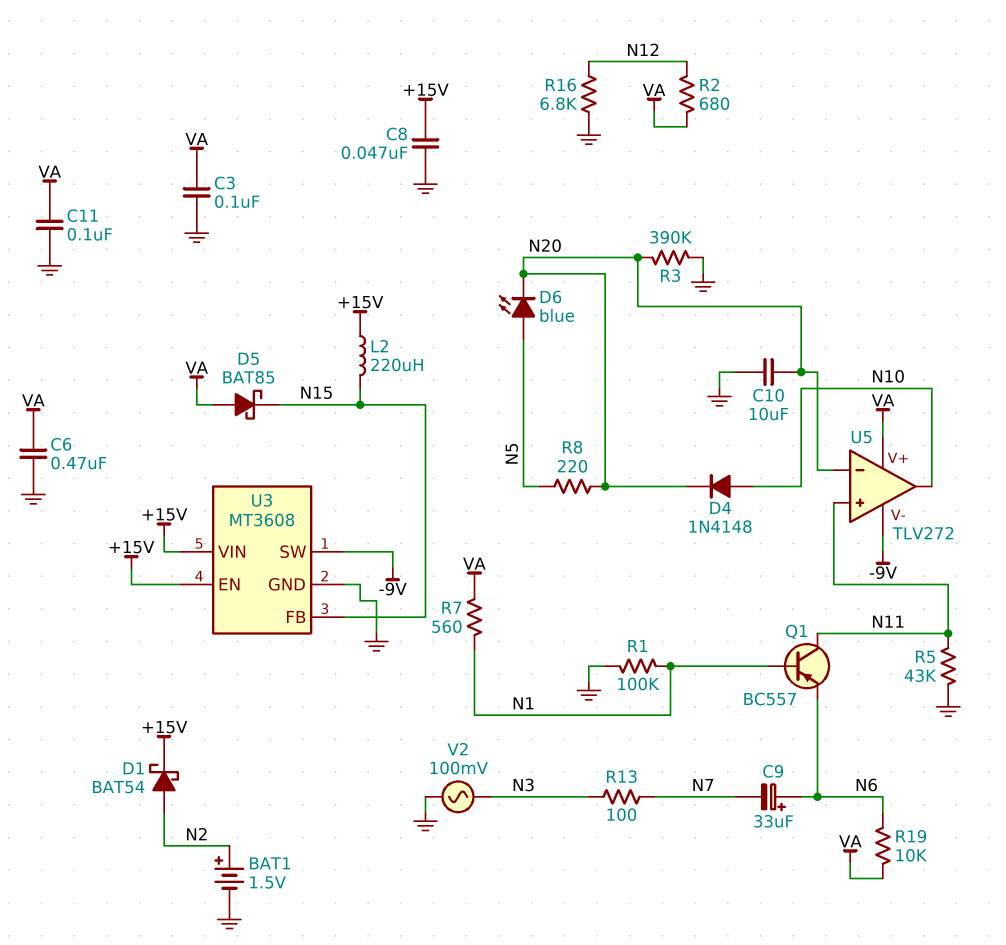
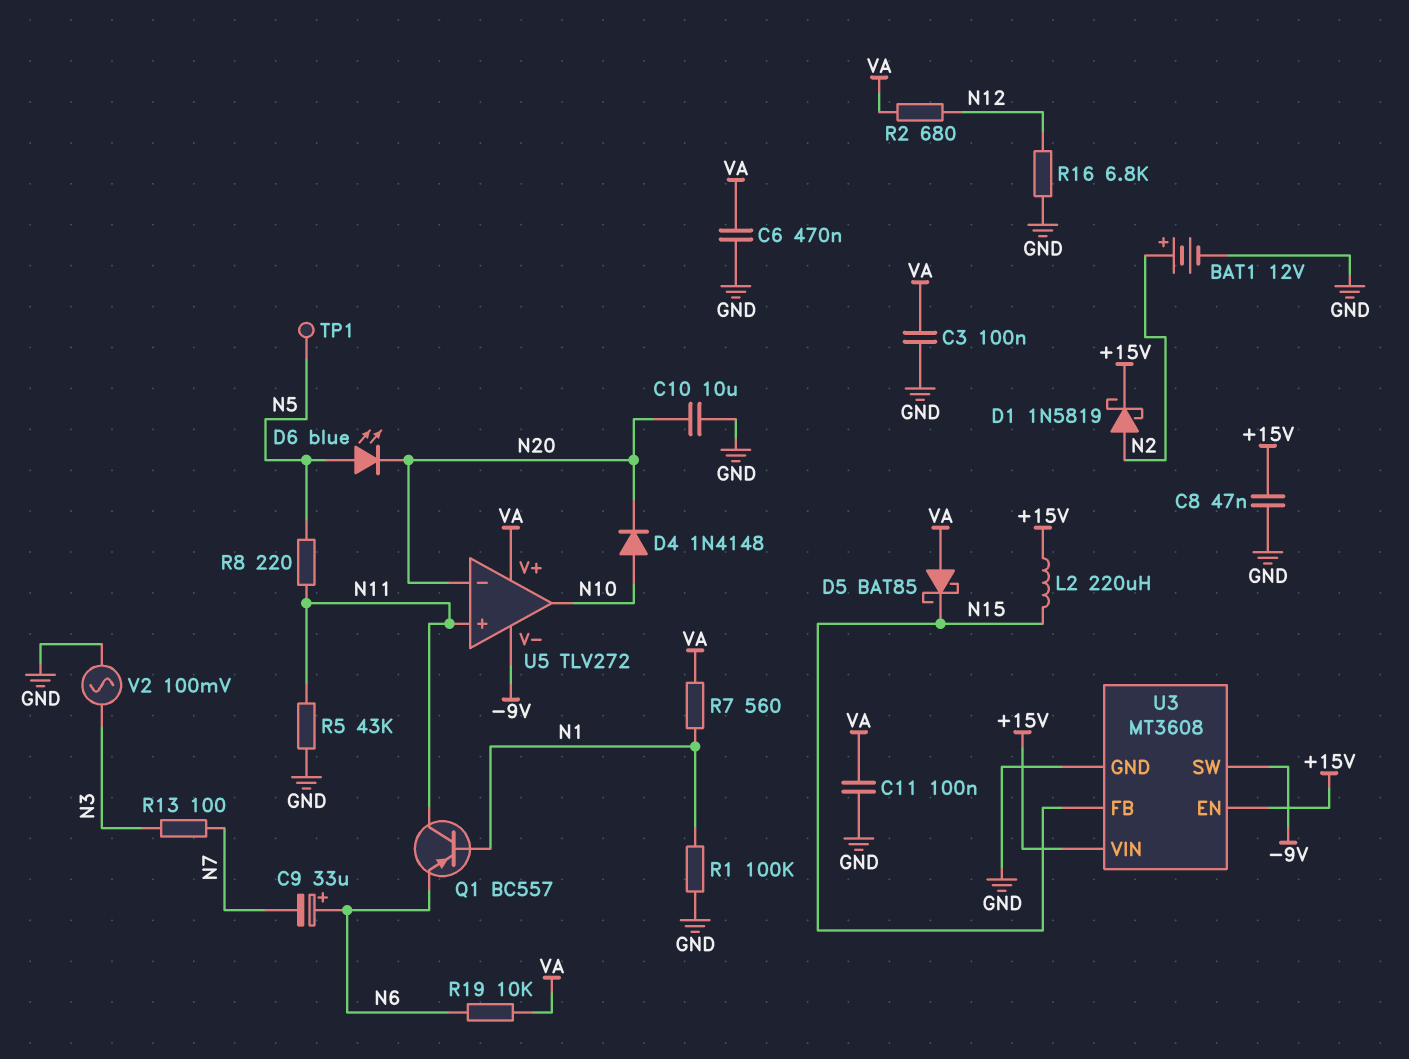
BAT1: 1.5V (plus N2, minus GND) -> 12V (plus N2, minus GND)
D1: schottky BAT54 (A N2, K +15V) -> schottky 1N5819 (A N2, K +15V)
R3: 390k (GND, N20) -> none
R8: 220 (N5, N20) -> 220 (N5, N11)
TP1: none -> test point (N5)

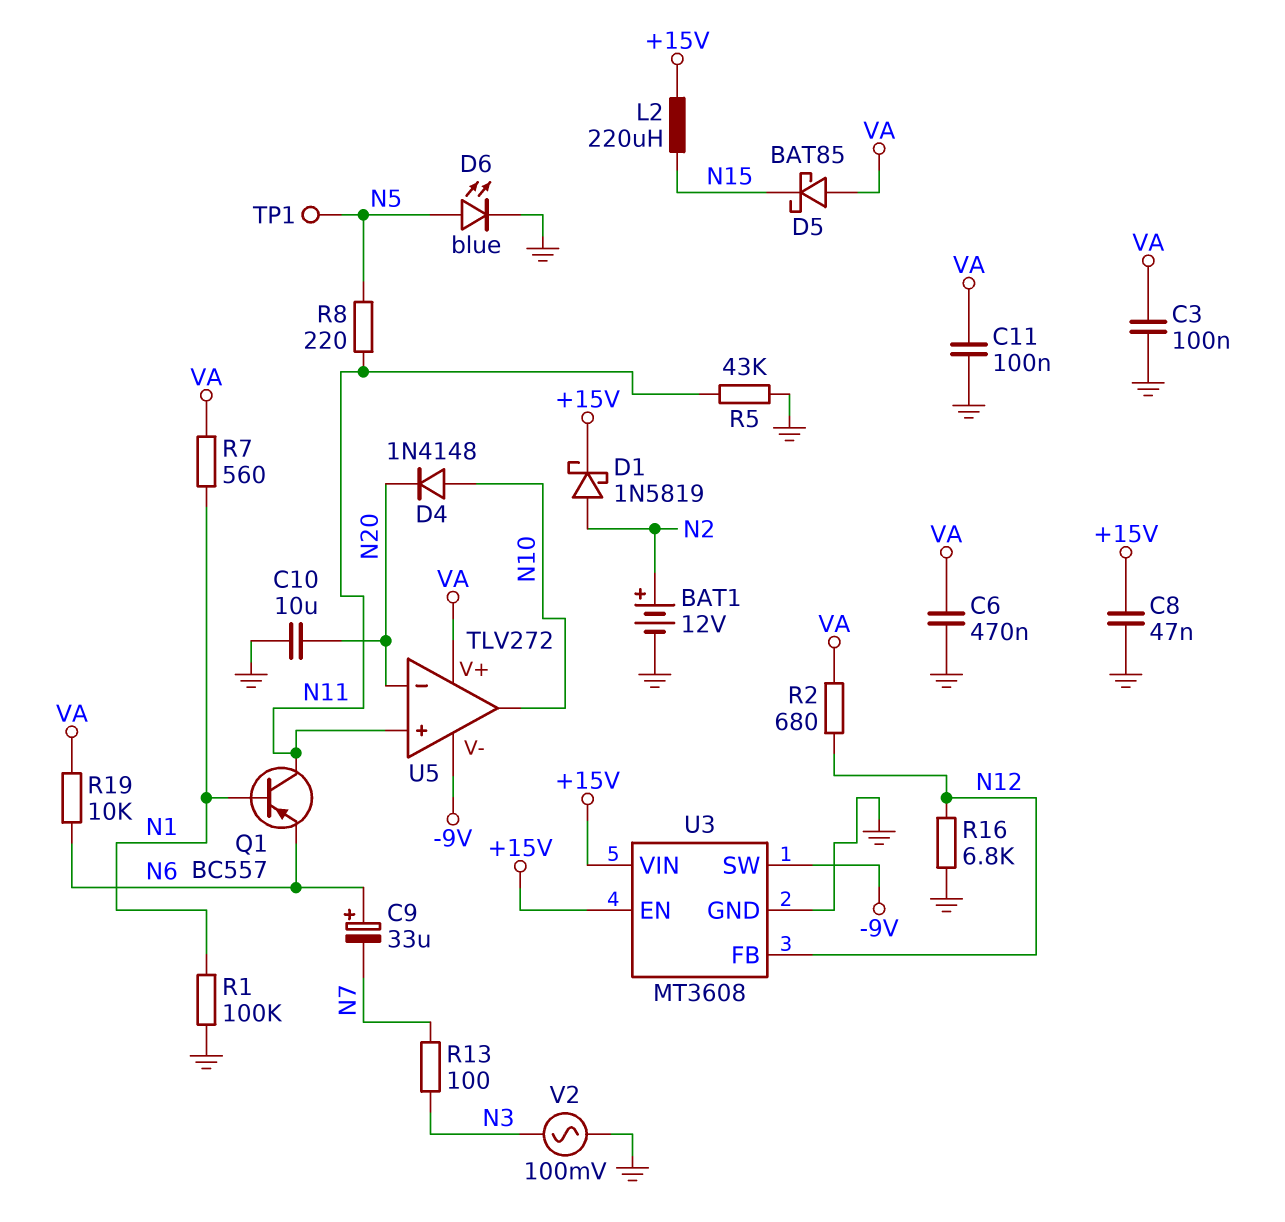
D6: LED blue (A N5, K N20) -> LED blue (A N5, K GND)
U3 pin FB: N15 -> N12

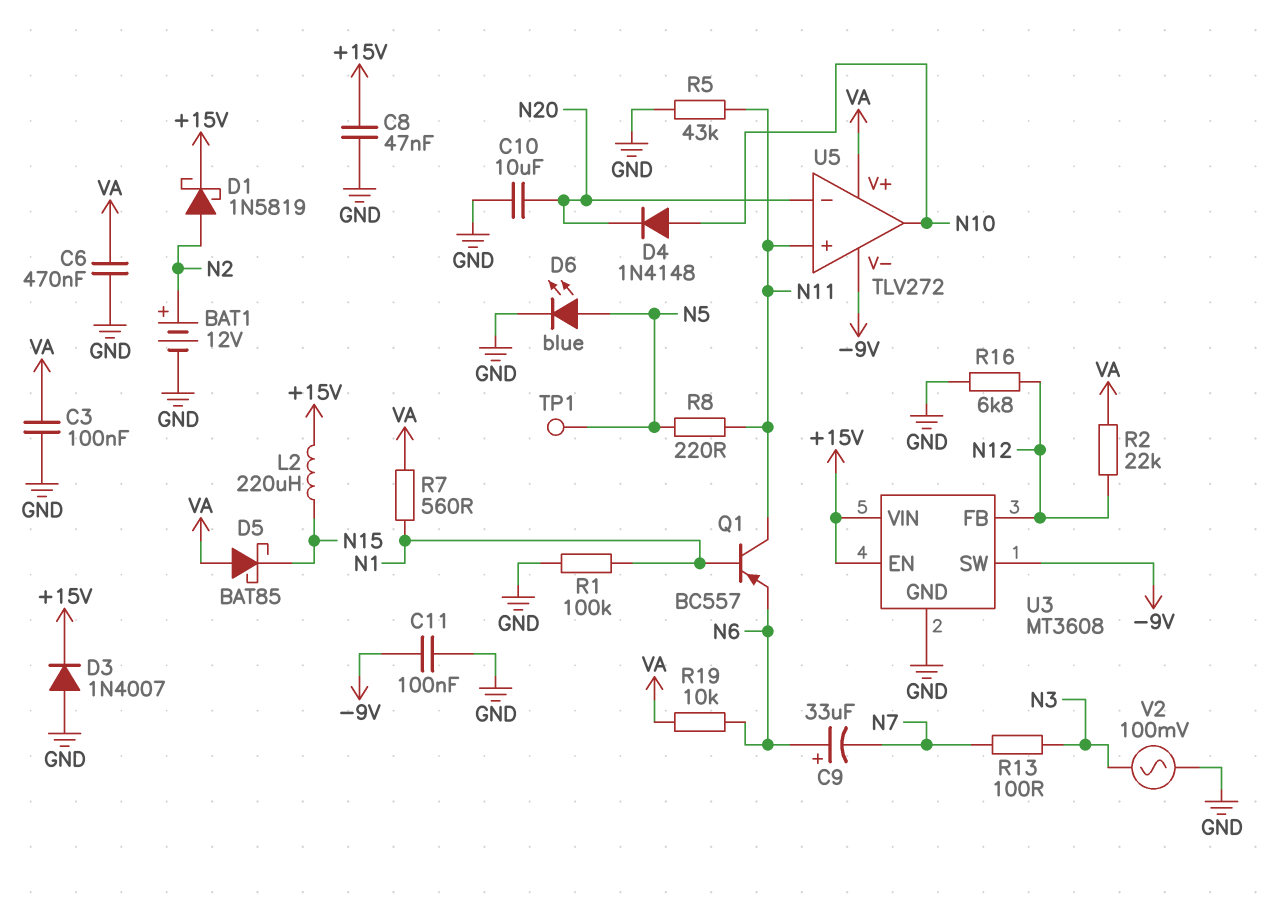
C11: 100nF (GND, VA) -> 100nF (-9V, GND)
D3: none -> diode 1N4007 (A GND, K +15V)
R2: 680 (N12, VA) -> 22k (N12, VA)

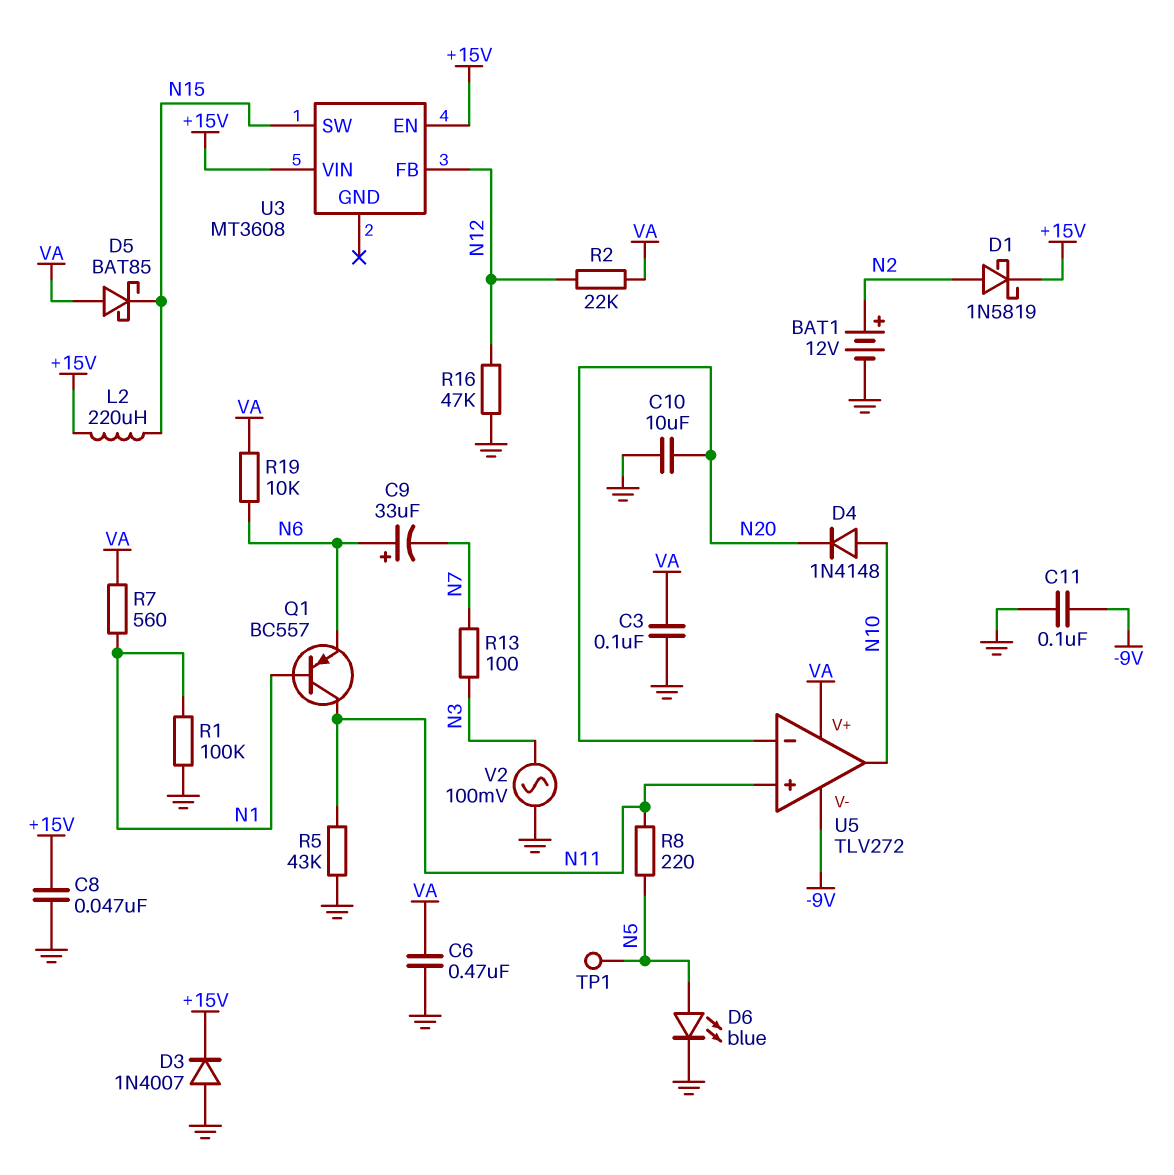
R16: 6.8k (GND, N12) -> 47k (GND, N12)
U3 pin GND: GND -> none
U3 pin SW: -9V -> N15

